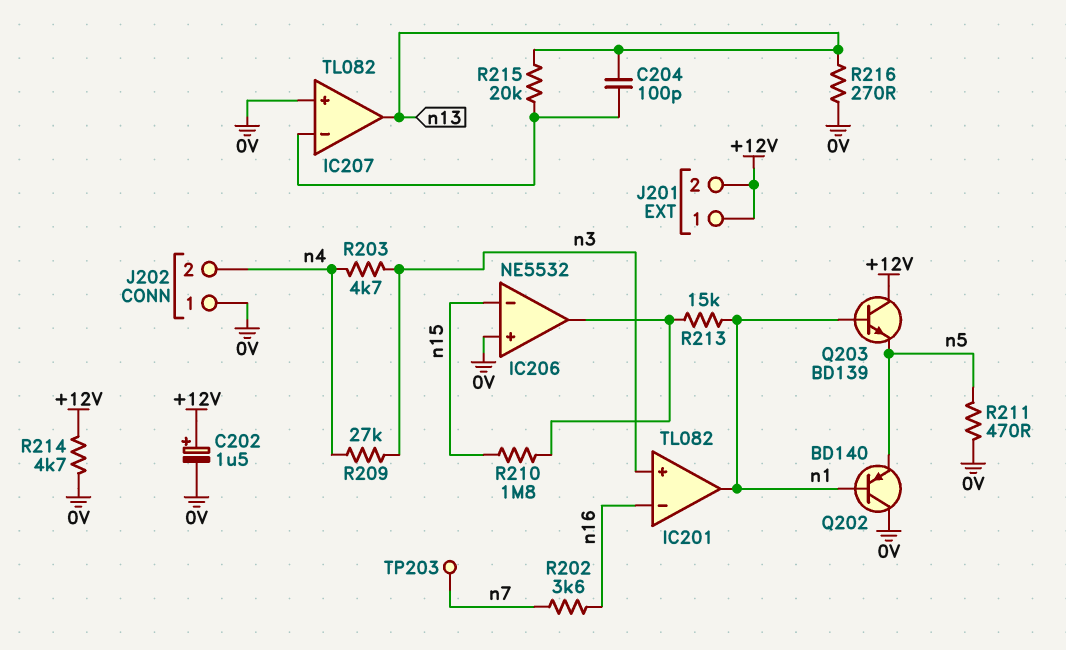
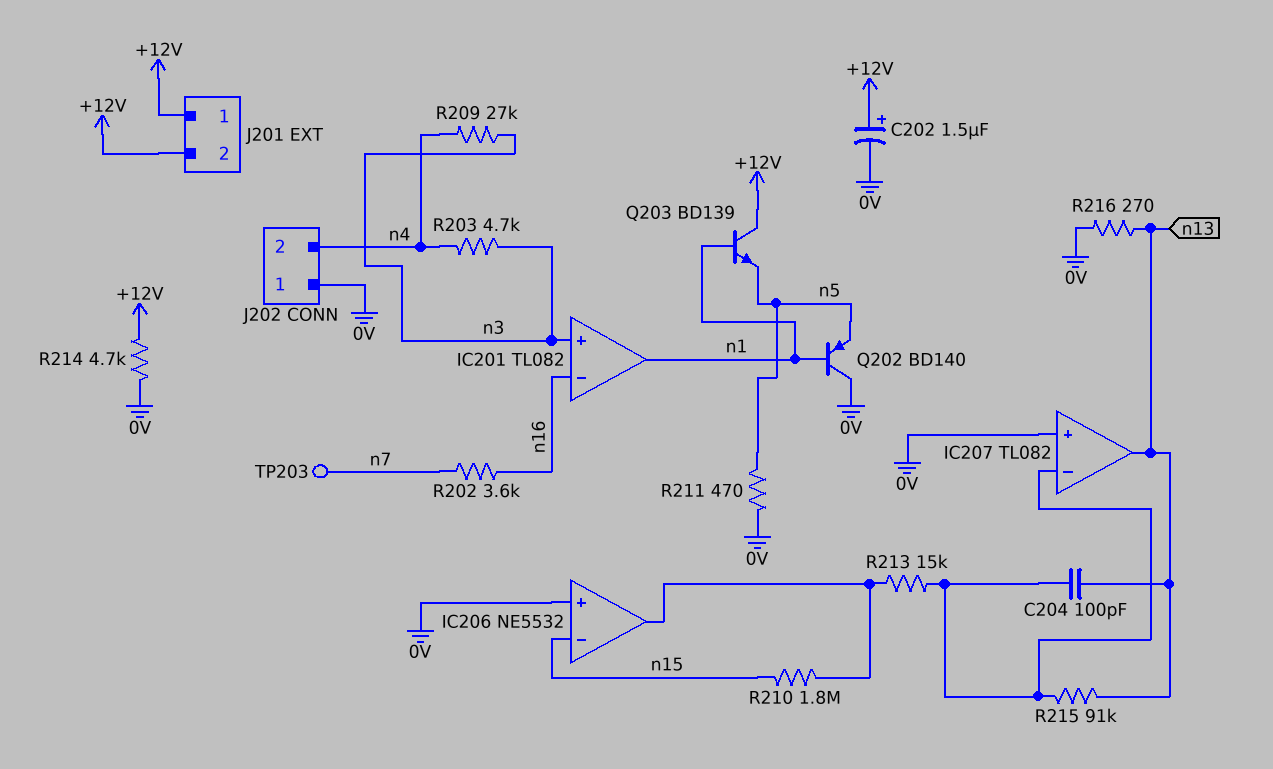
R213: 15k (IC206/out, n1) -> 15k (IC206/out, IC207/in-)
R215: 20k (IC207/in-, n13) -> 91k (IC207/in-, n13)

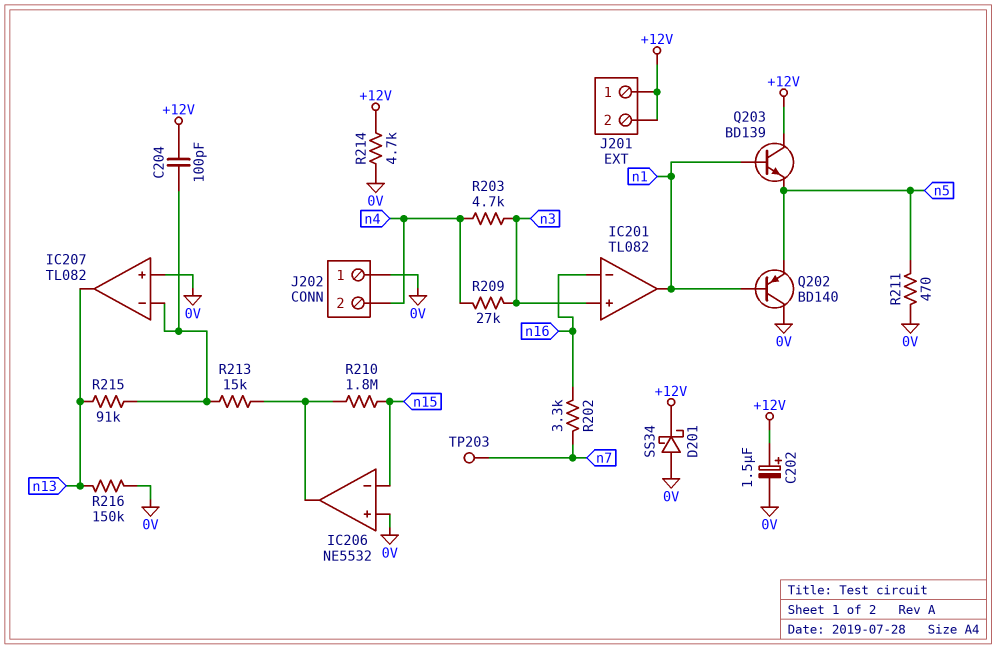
C204: 100pF (IC207/in-, n13) -> 100pF (+12V, IC207/in-)
D201: none -> schottky SS34 (A 0V, K +12V)
R202: 3.6k (n7, n16) -> 3.3k (n7, n16)
R216: 270 (0V, n13) -> 150k (0V, n13)

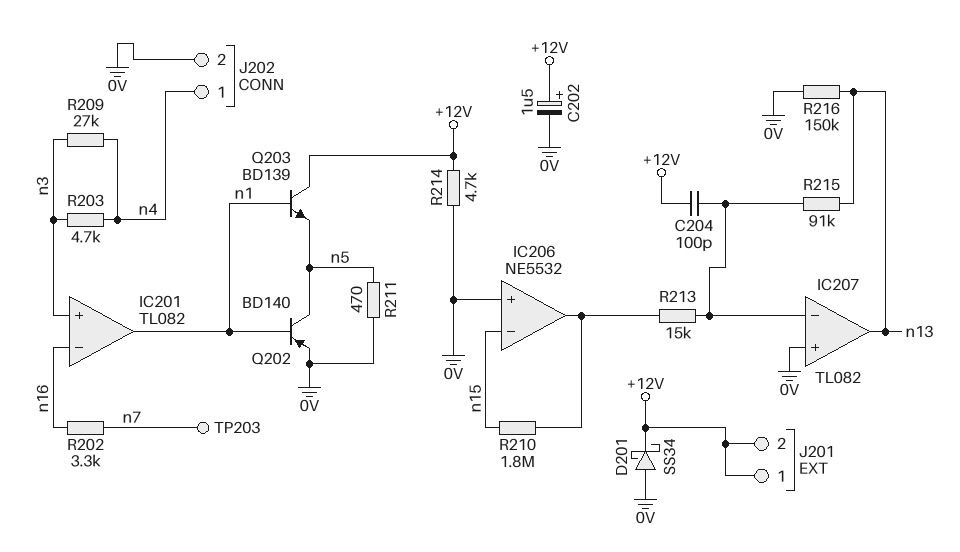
J202 pin 1: 0V -> n4
J202 pin 2: n4 -> 0V
Q202: PNP BD140 (B n1, C 0V, E n5) -> PNP BD140 (B n1, C n5, E 0V)

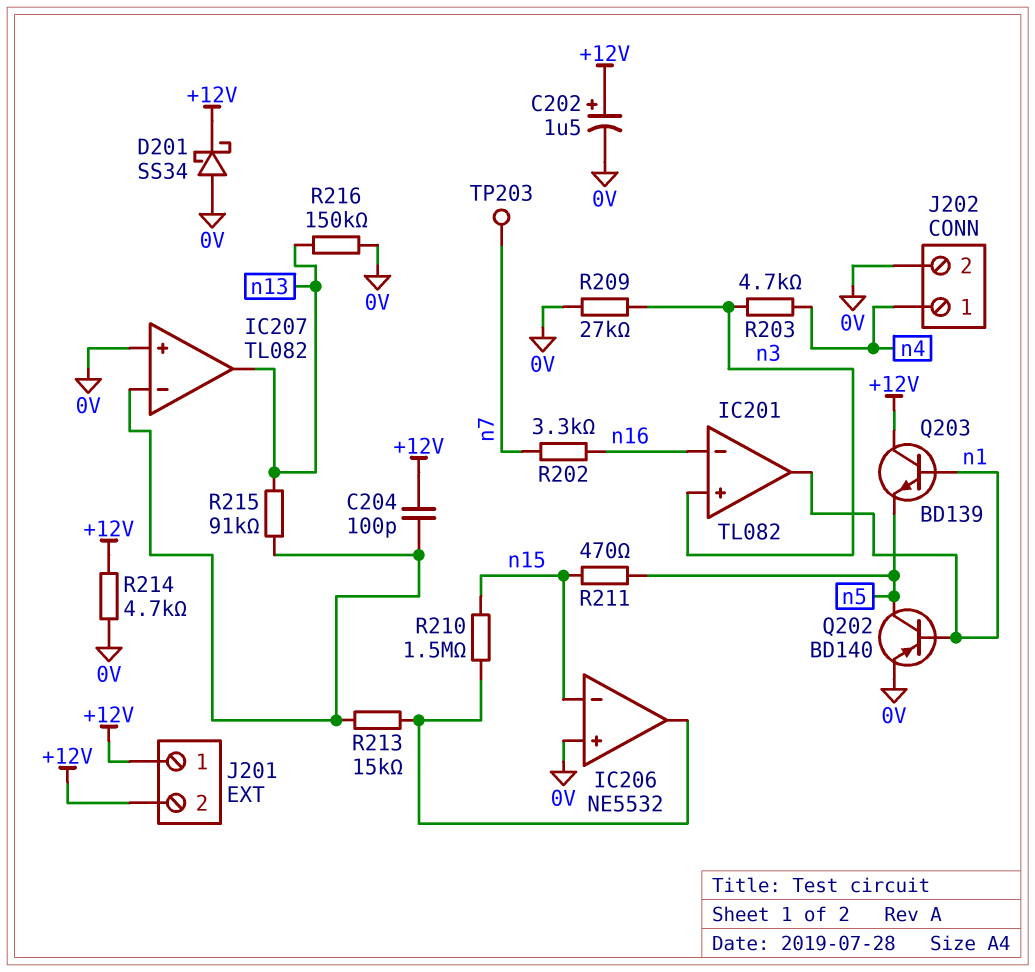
R209: 27k (n3, n4) -> 27k (0V, n3)
R210: 1.8M (IC206/out, n15) -> 1.5M (IC206/out, n15)
R211: 470 (0V, n5) -> 470 (n5, n15)

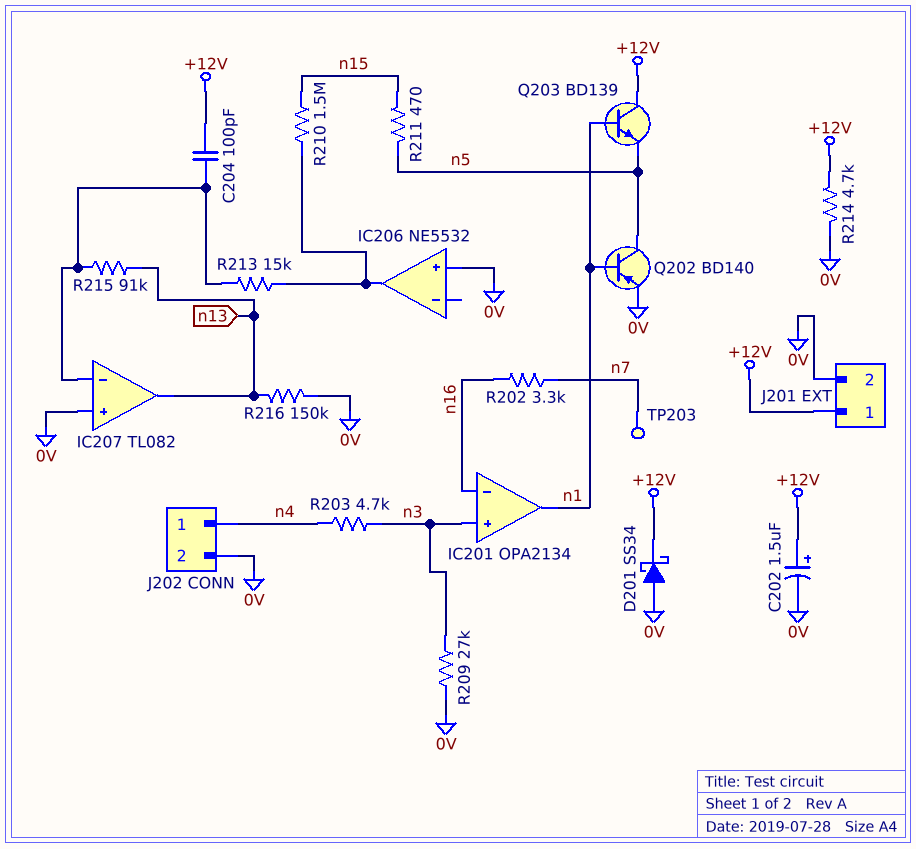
IC201: TL082 -> OPA2134
IC206 pin in-: n15 -> none
J201 pin 2: +12V -> 0V

